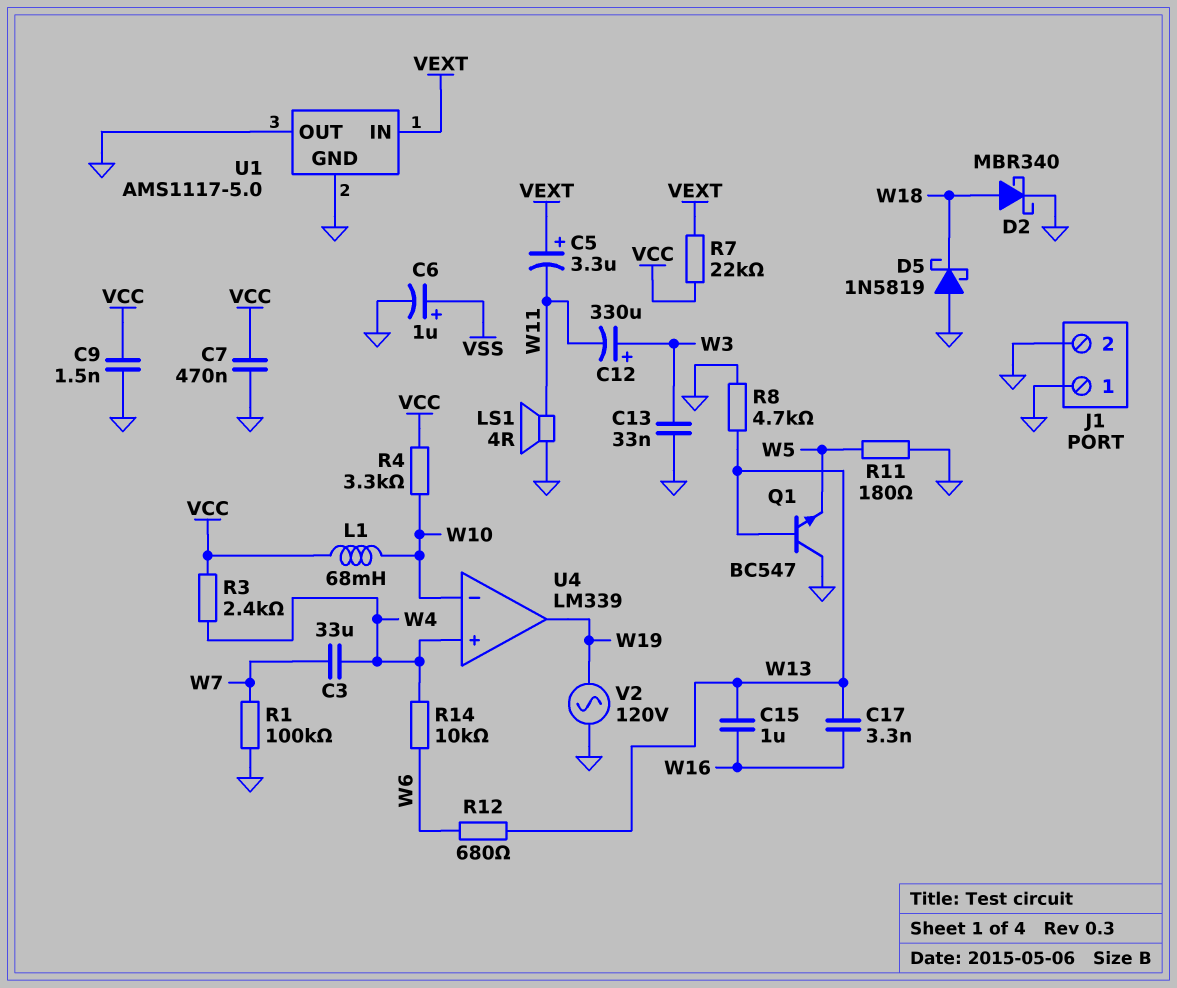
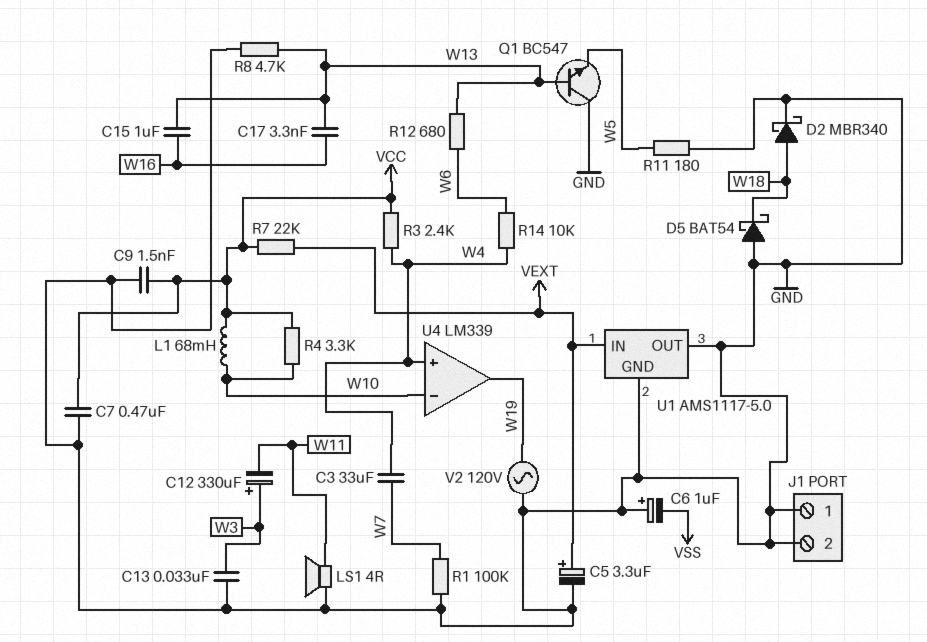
C5: 3.3uF (plus VEXT, minus W11) -> 3.3uF (plus VEXT, minus GND)
C6: 1uF (plus VSS, minus GND) -> 1uF (plus GND, minus VSS)
D5: schottky 1N5819 (A GND, K W18) -> schottky BAT54 (A GND, K W18)

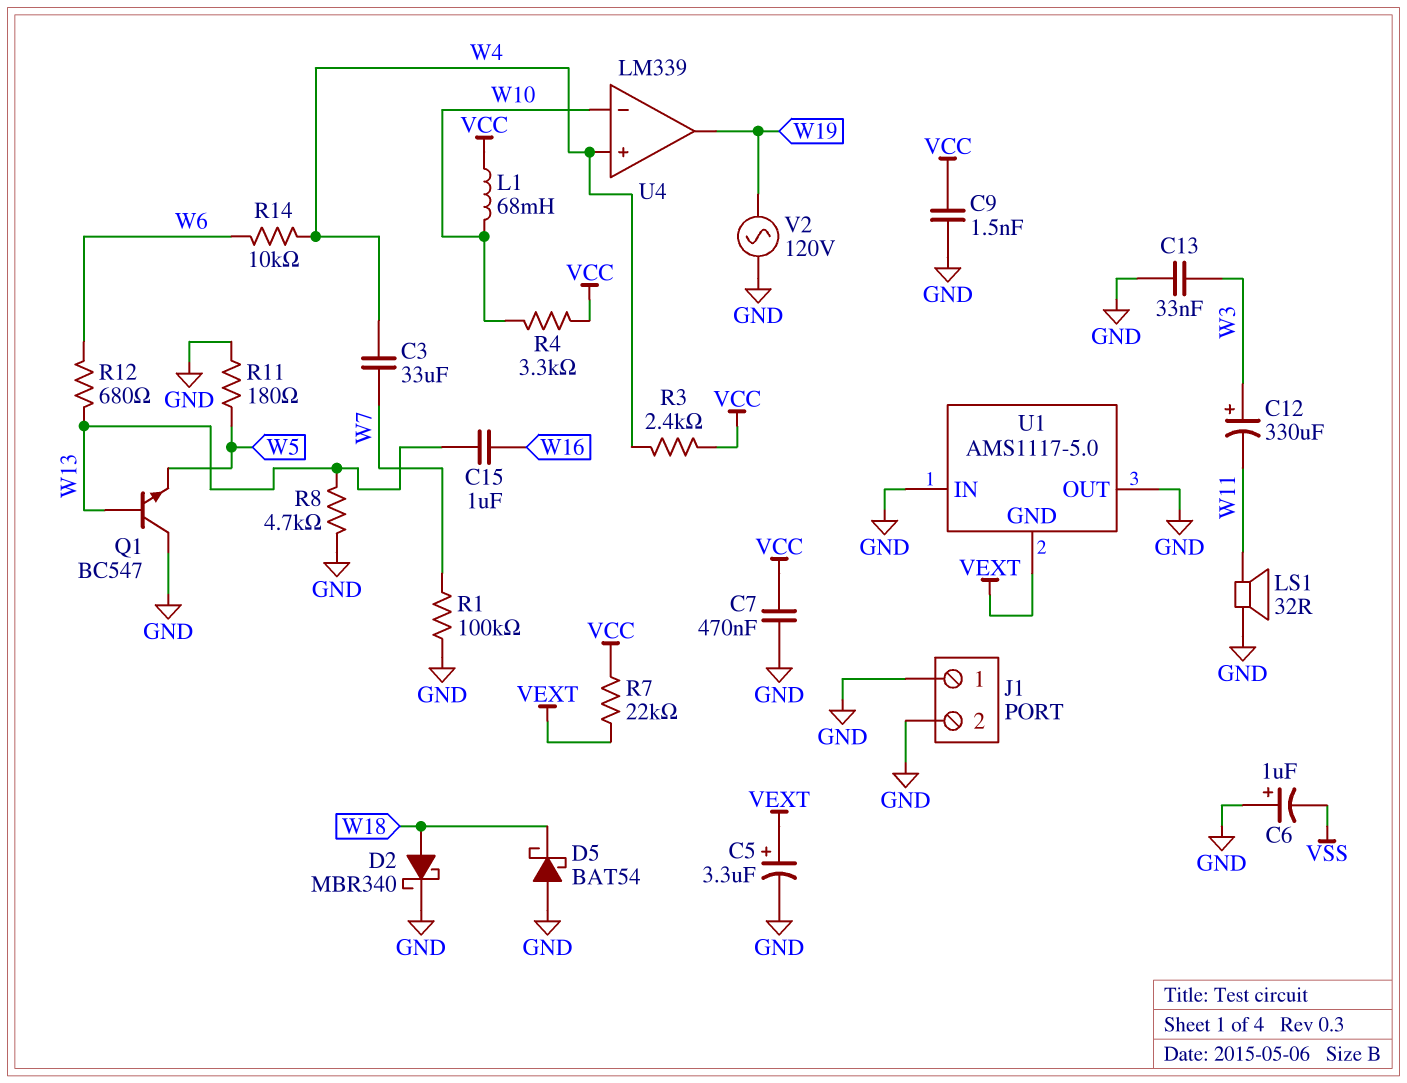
C17: 3.3nF (W13, W16) -> none
LS1: speaker 4R (GND, W11) -> speaker 32R (GND, W11)
U1 pin GND: GND -> VEXT
U1 pin IN: VEXT -> GND

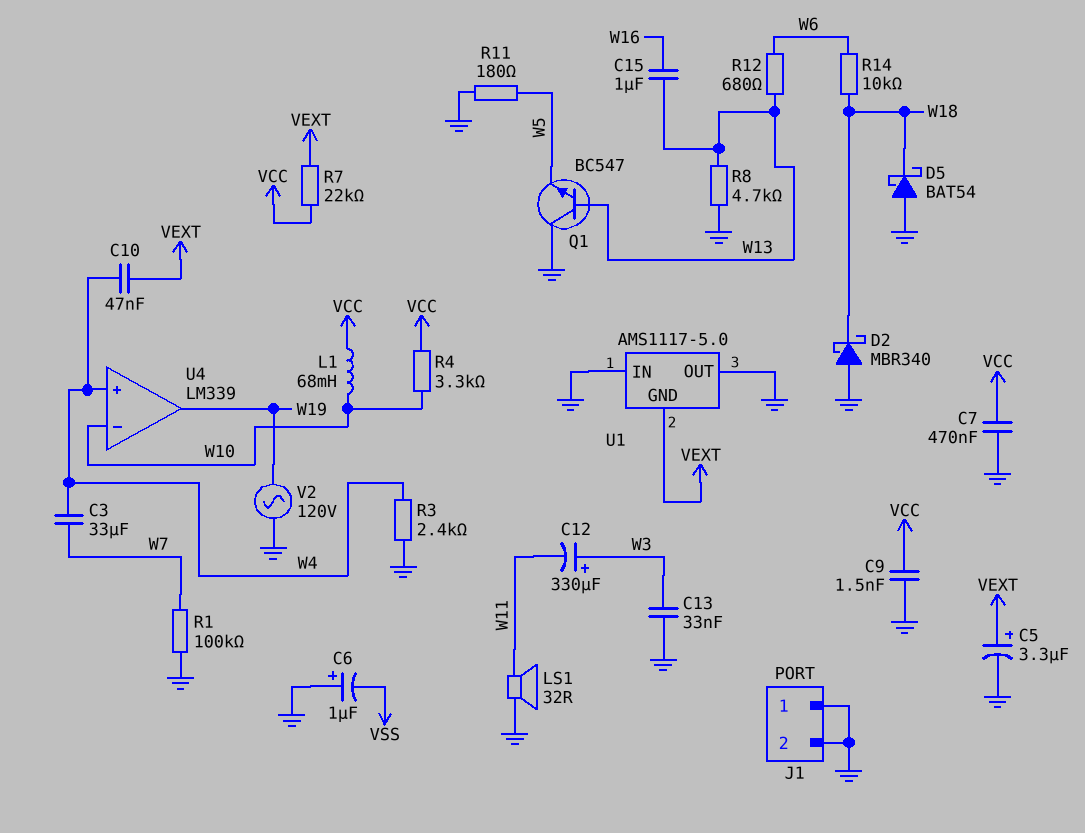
C10: none -> 47nF (VEXT, W4)
D2: schottky MBR340 (A W18, K GND) -> schottky MBR340 (A GND, K W18)
R3: 2.4k (VCC, W4) -> 2.4k (GND, W4)
R14: 10k (W4, W6) -> 10k (W6, W18)

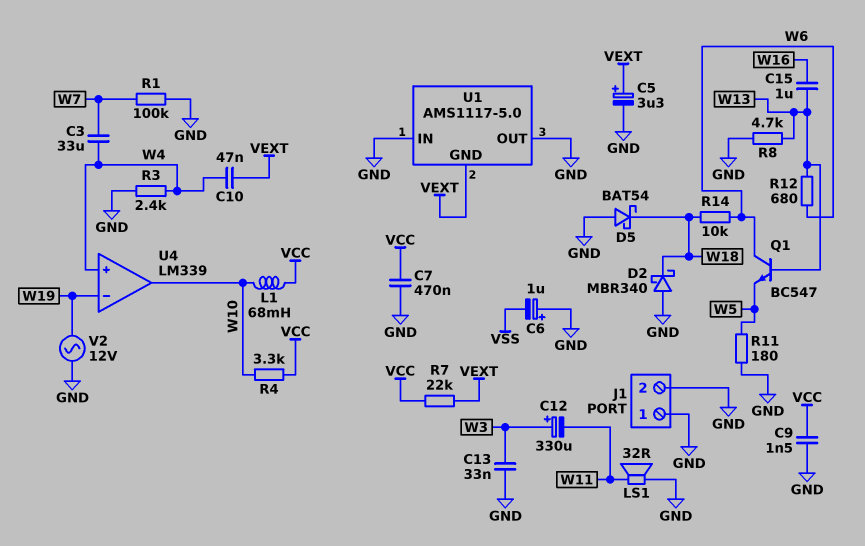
Q1: NPN BC547 (B W13, C GND, E W5) -> NPN BC547 (B W13, C W6, E W5)
U4 pin in-: W10 -> W19
U4 pin out: W19 -> W10
V2: AC 120V (GND, W19) -> AC 12V (GND, W19)

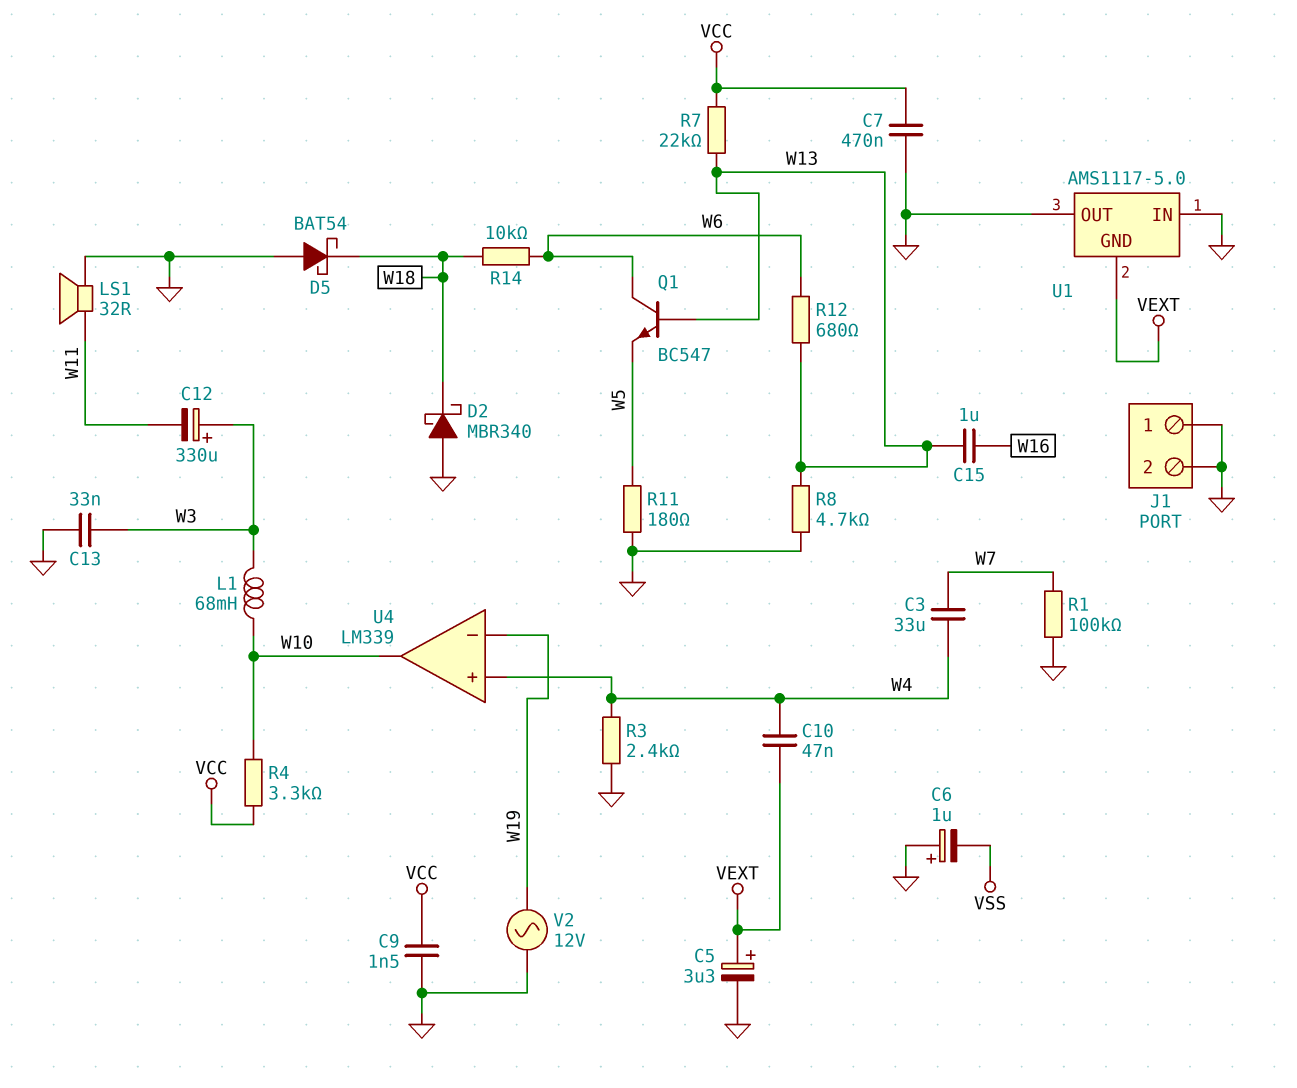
L1: 68mH (VCC, W10) -> 68mH (W3, W10)
R7: 22k (VCC, VEXT) -> 22k (VCC, W13)

